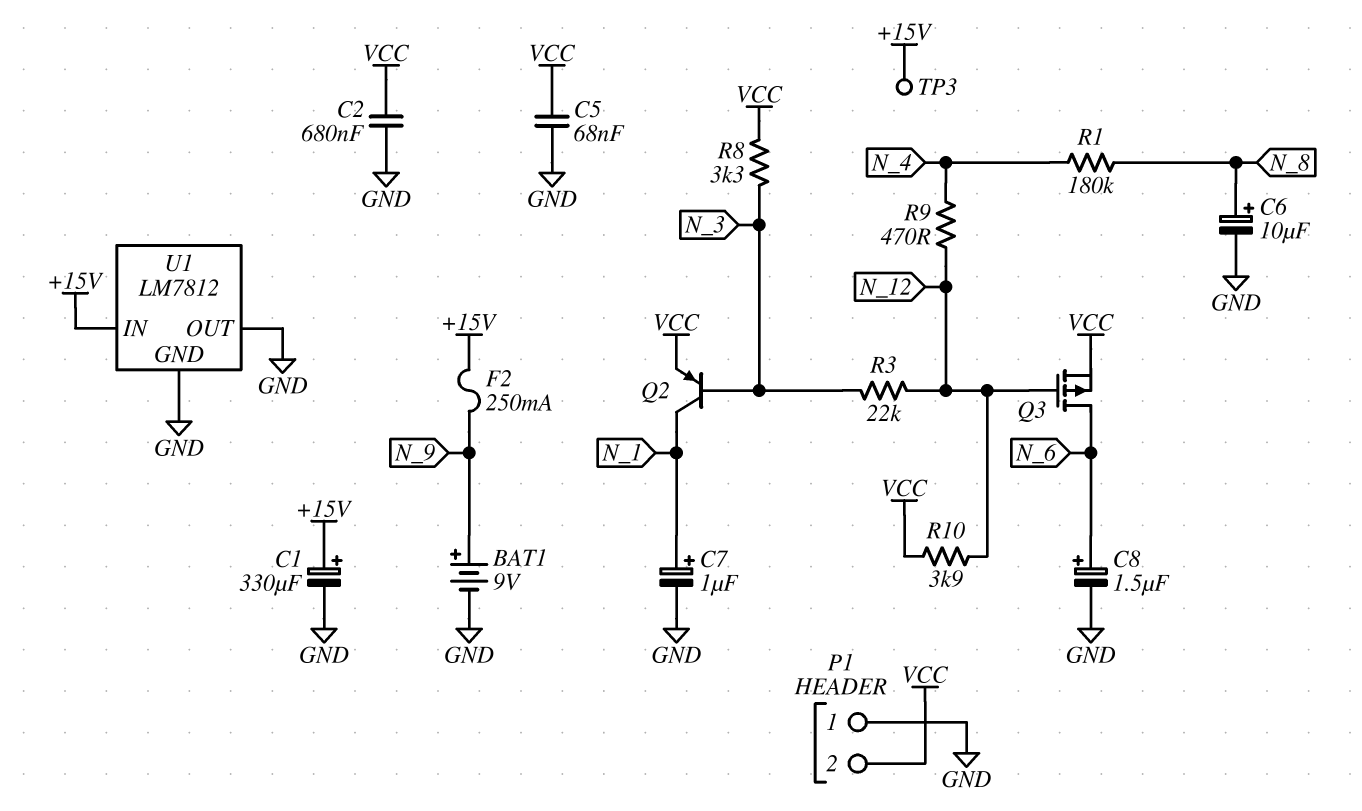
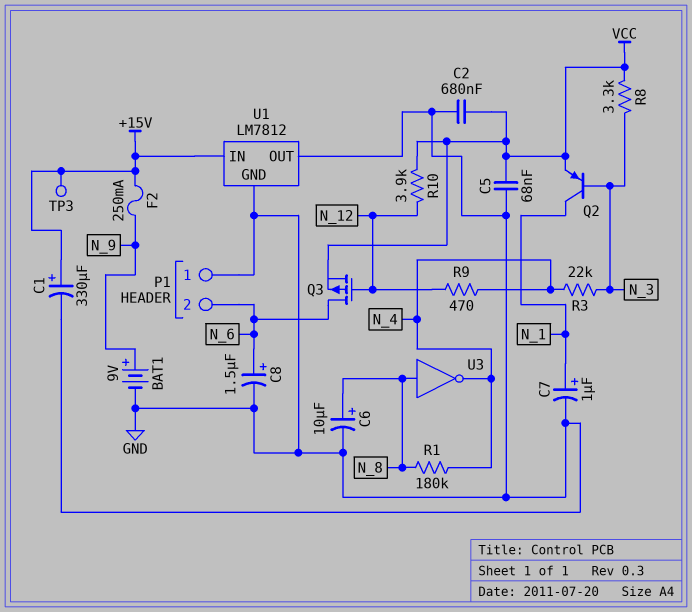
P1 pin 2: VCC -> N_6
R3: 22k (N_3, N_12) -> 22k (N_3, N_4)
U3: none -> NOT (in N_8, out N_4)

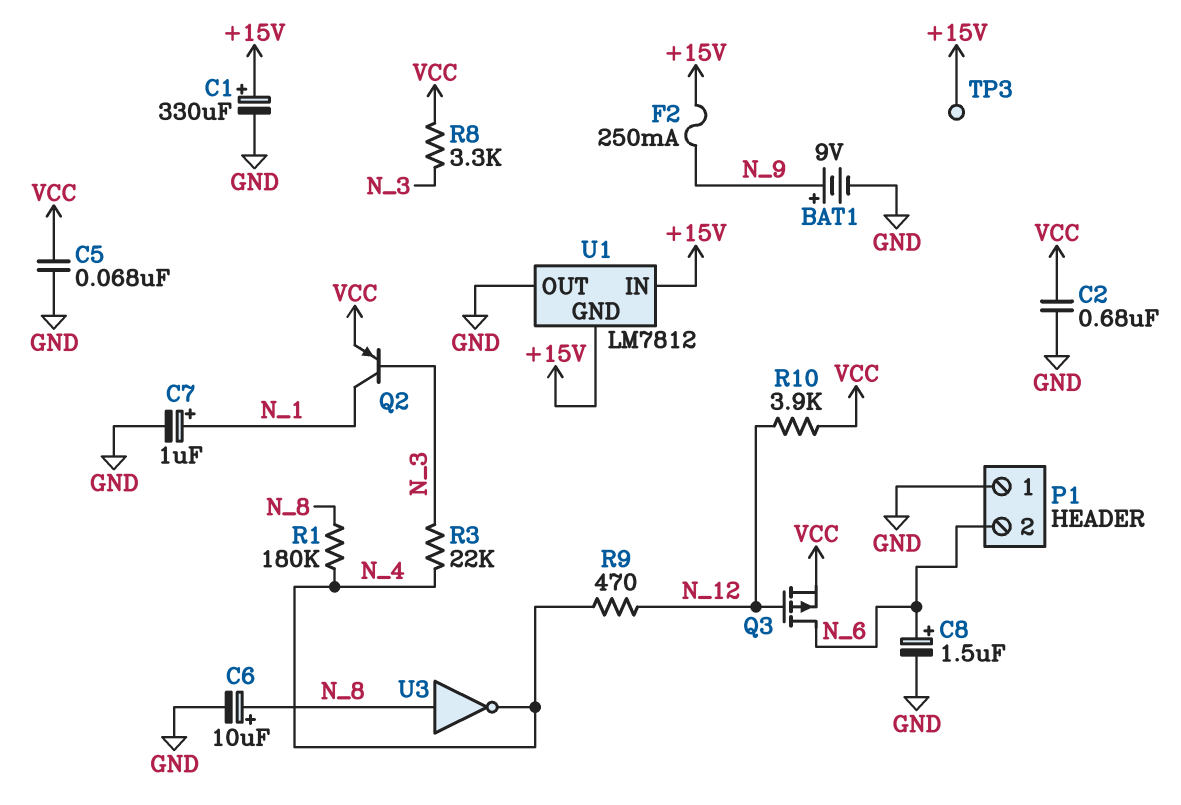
U1 pin GND: GND -> +15V

